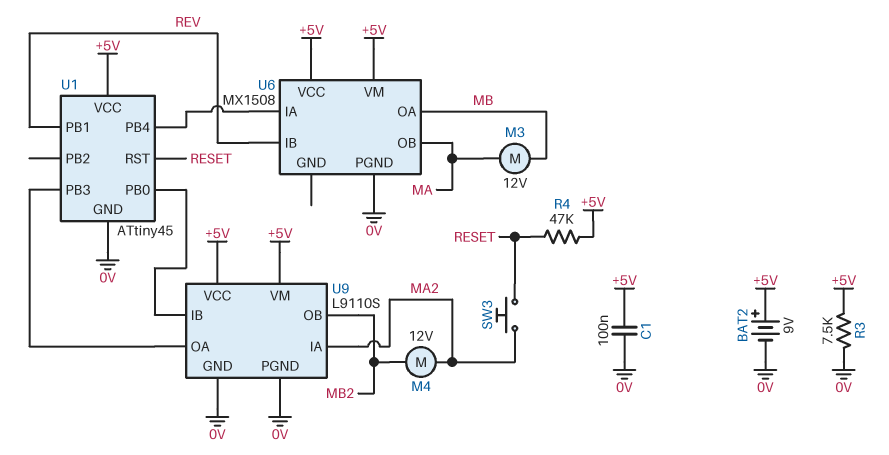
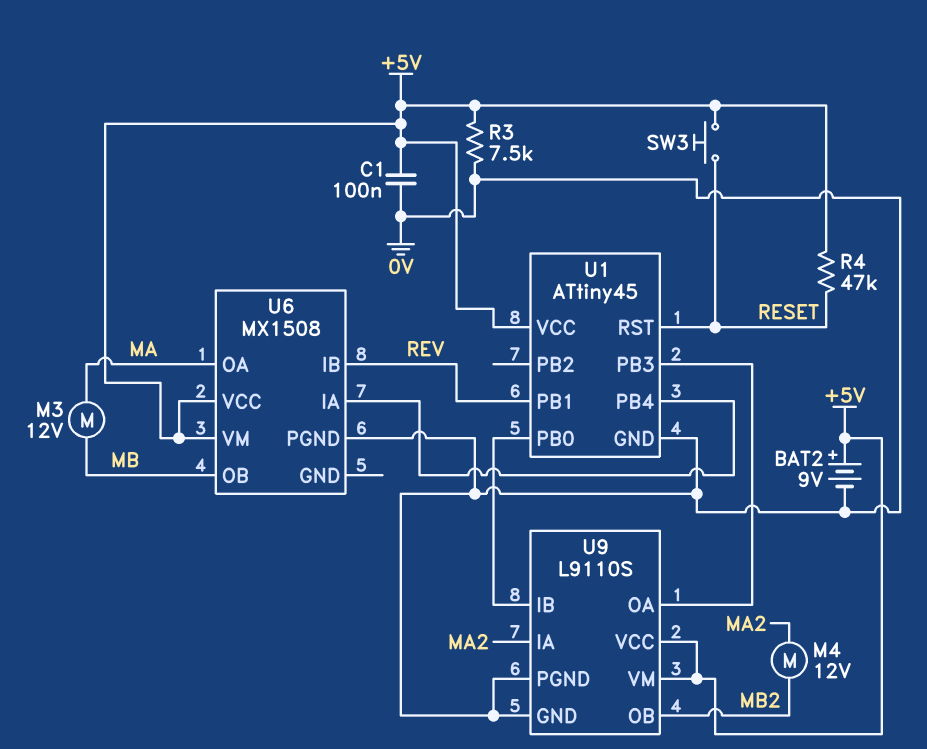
SW3: button (MA2, RESET) -> button (+5V, RESET)
U6 pin OA: MB -> MA
U6 pin OB: MA -> MB

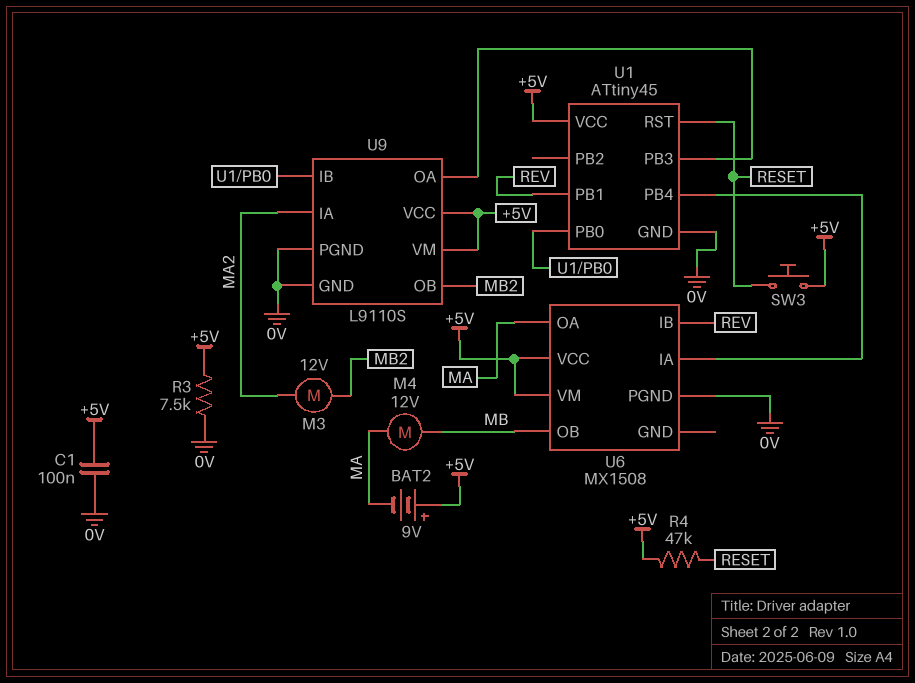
BAT2: 9V (plus +5V, minus 0V) -> 9V (plus +5V, minus MA)
M3: motor 12V (MA, MB) -> motor 12V (MA2, MB2)
M4: motor 12V (MA2, MB2) -> motor 12V (MA, MB)

